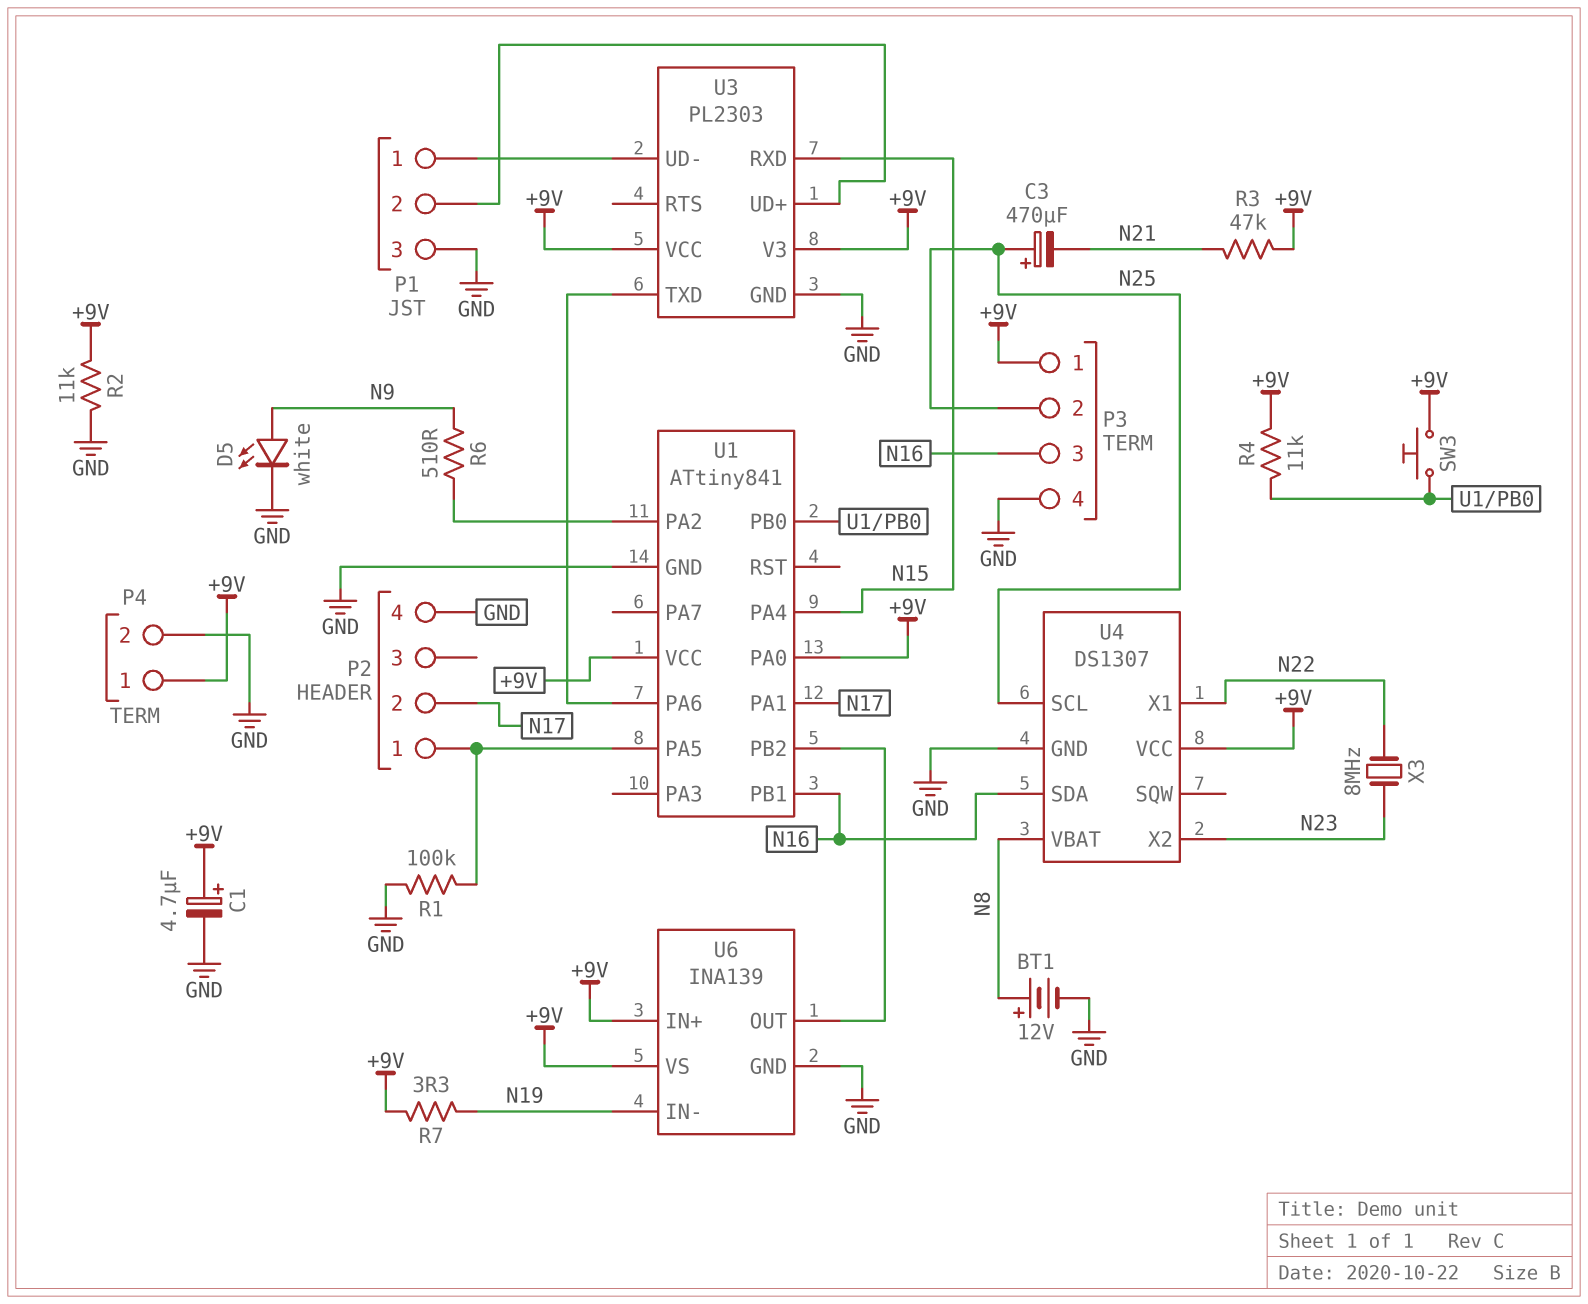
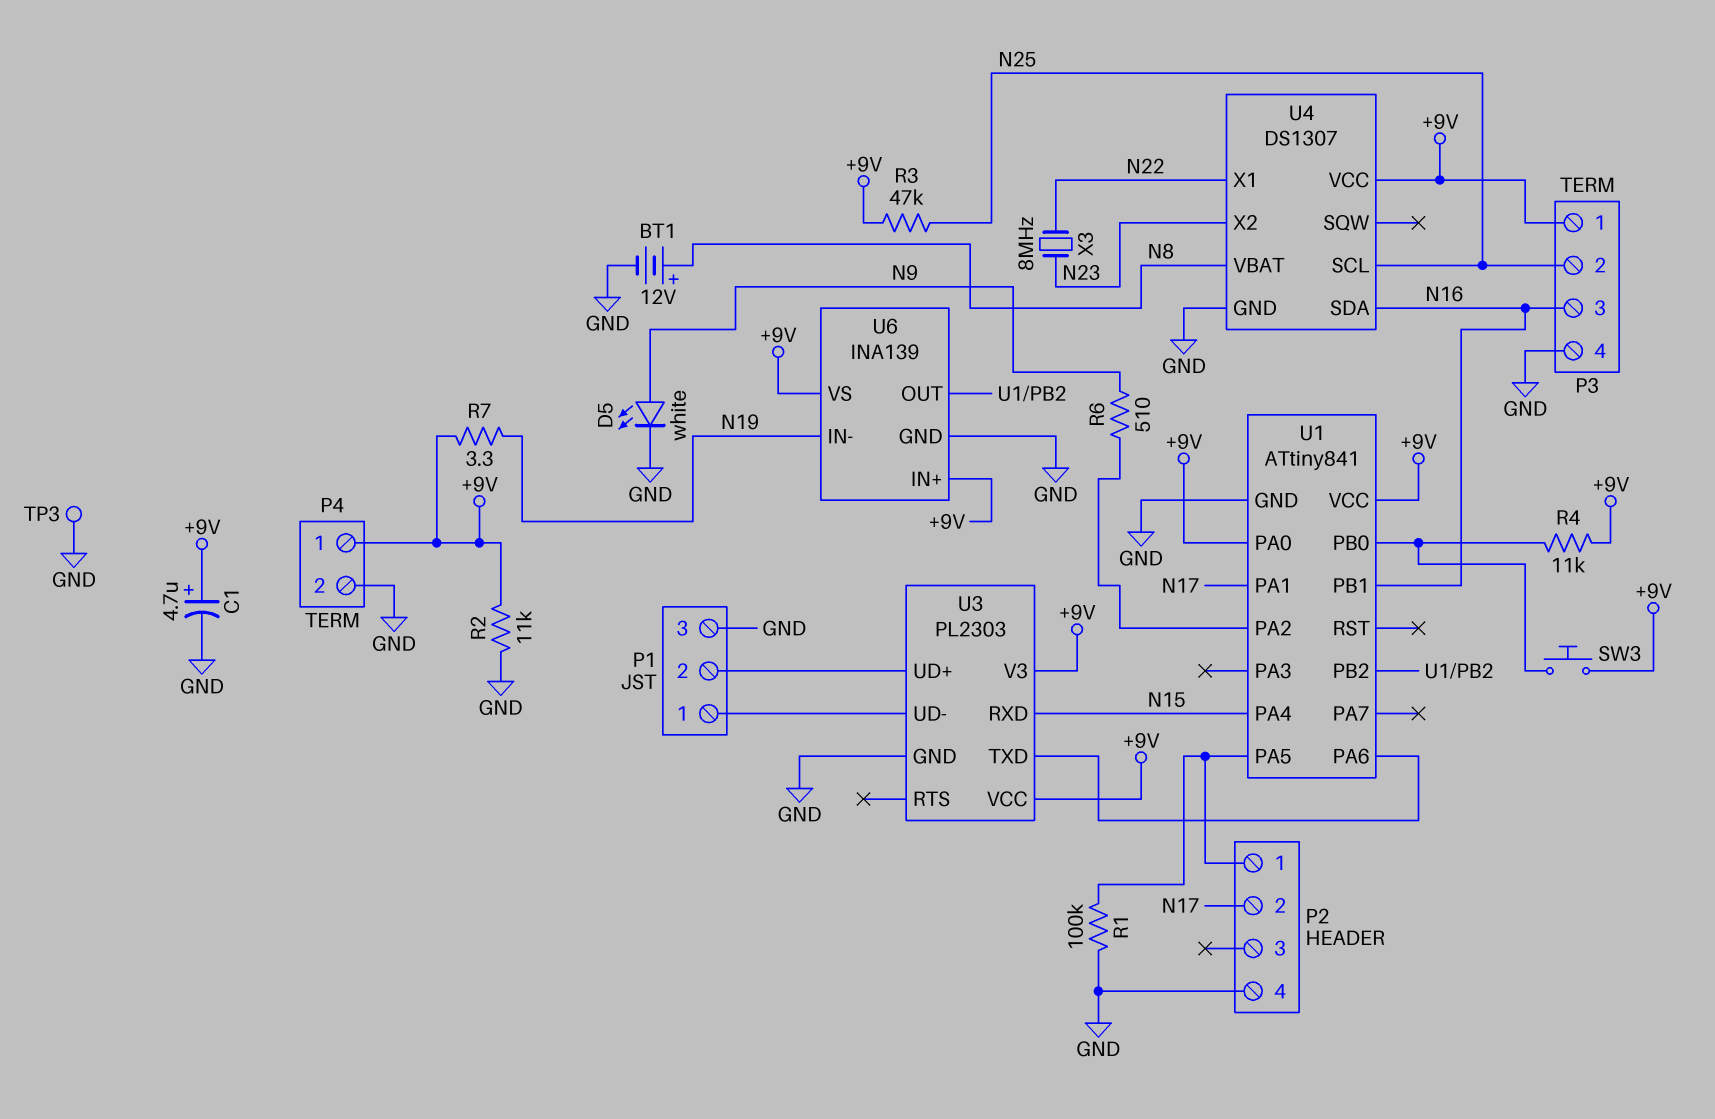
C3: 470uF (plus N25, minus N21) -> none
R3: 47k (+9V, N21) -> 47k (+9V, N25)
TP3: none -> test point (GND)

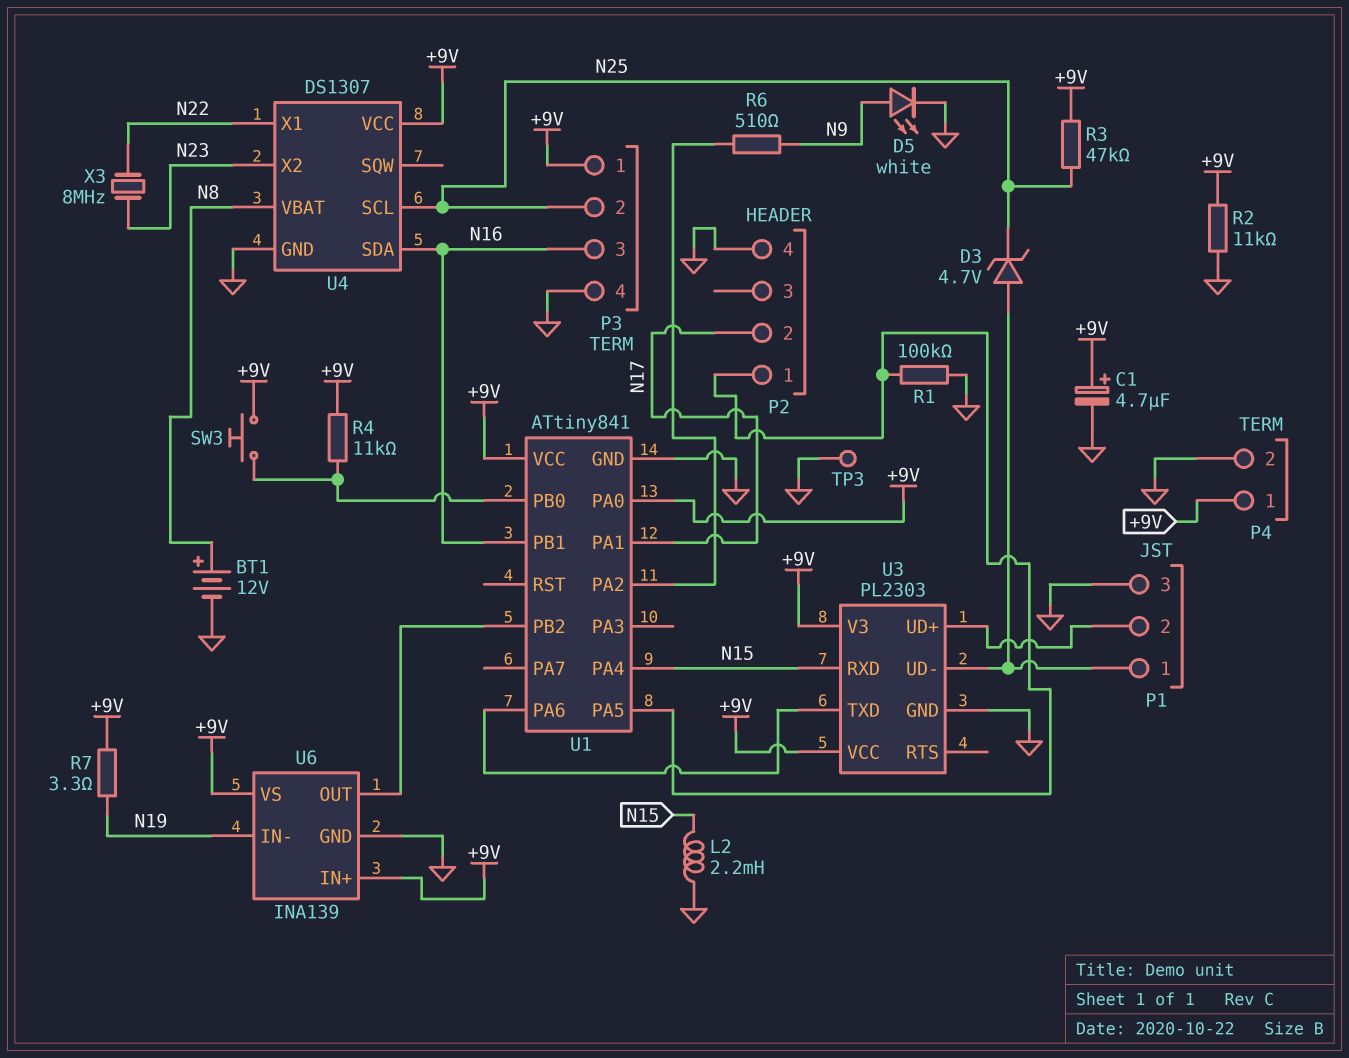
D3: none -> zener 4.7V (A P1/1, K N25)
L2: none -> 2.2mH (GND, N15)

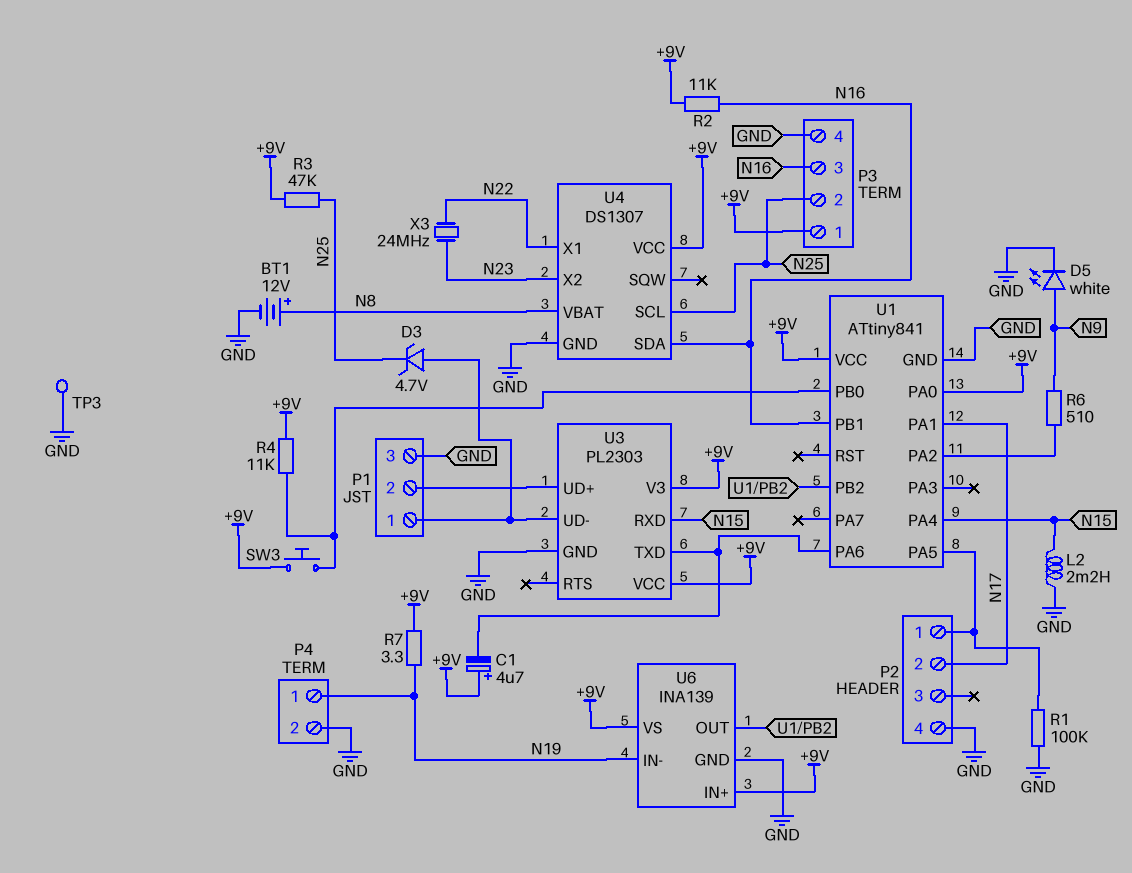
C1: 4.7uF (plus +9V, minus GND) -> 4.7uF (plus +9V, minus U1/PA6)
P4 pin 1: +9V -> N19
R2: 11k (+9V, GND) -> 11k (+9V, N16)
X3: 8MHz (N22, N23) -> 24MHz (N22, N23)

